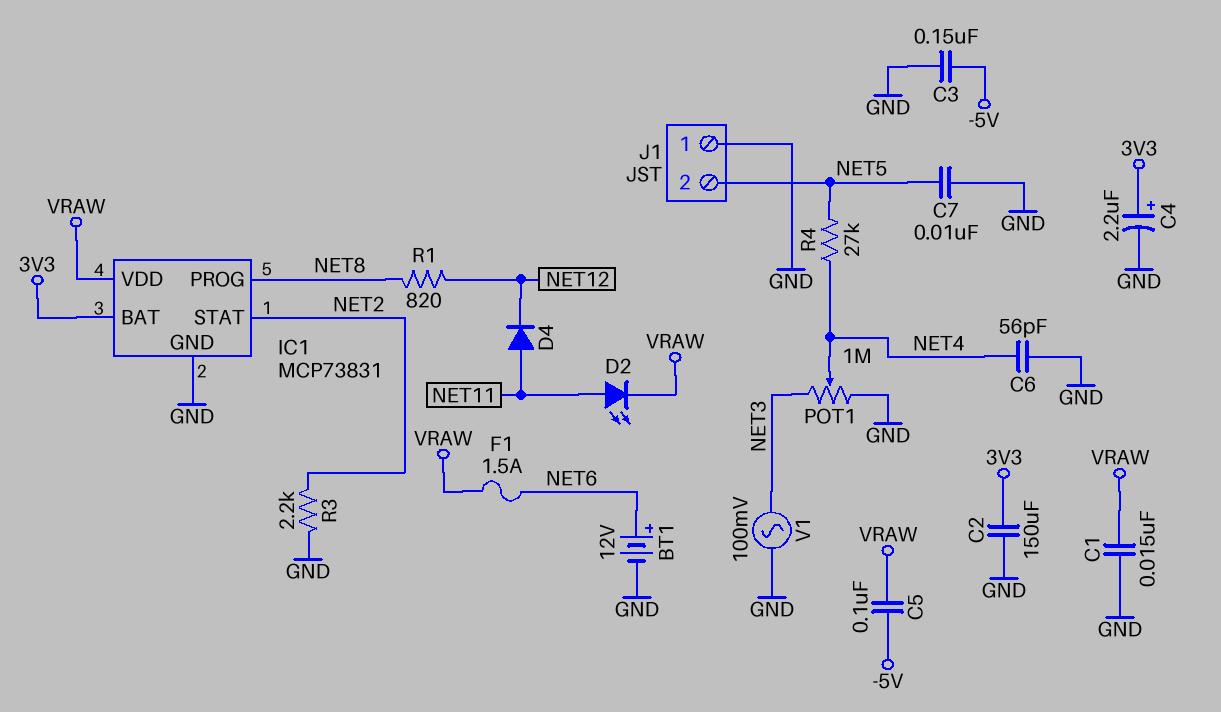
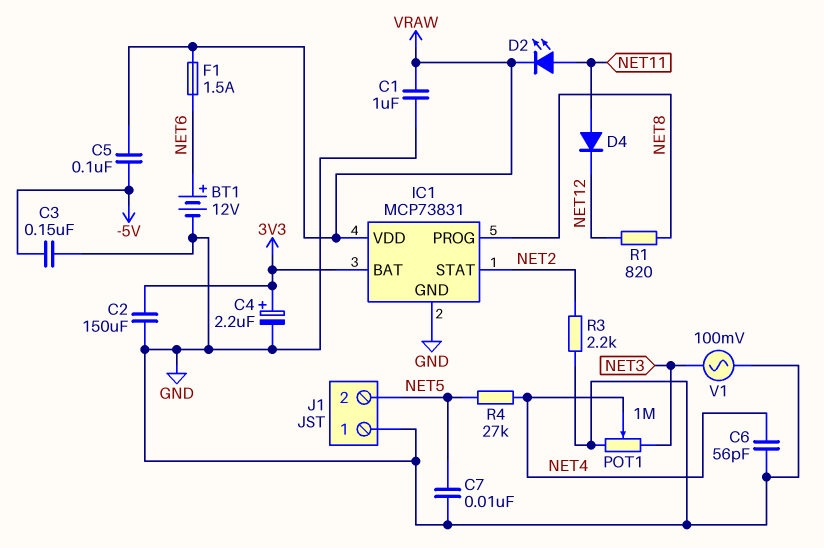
C1: 15nF (GND, VRAW) -> 1uF (GND, VRAW)

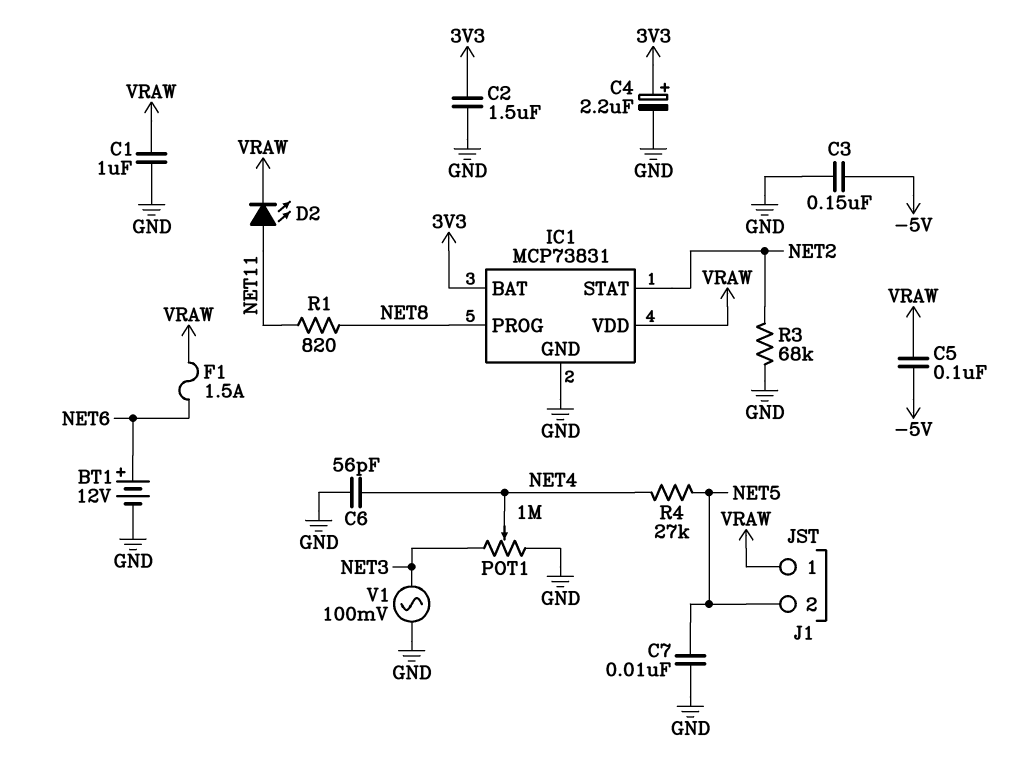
C2: 150uF (3V3, GND) -> 1.5uF (3V3, GND)
D4: diode (A NET11, K NET12) -> none
J1 pin 1: GND -> VRAW
R1: 820 (NET8, NET12) -> 820 (NET8, NET11)
R3: 2.2k (GND, NET2) -> 68k (GND, NET2)

